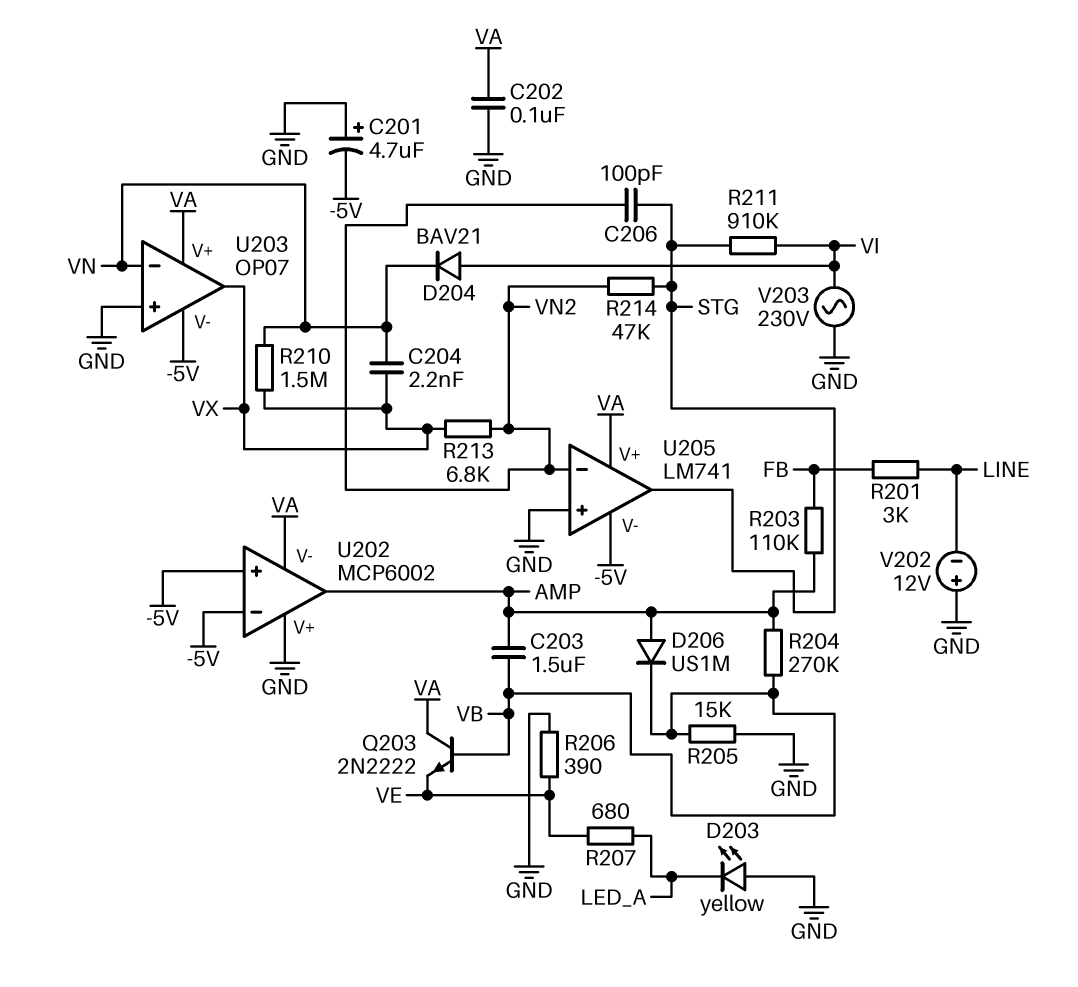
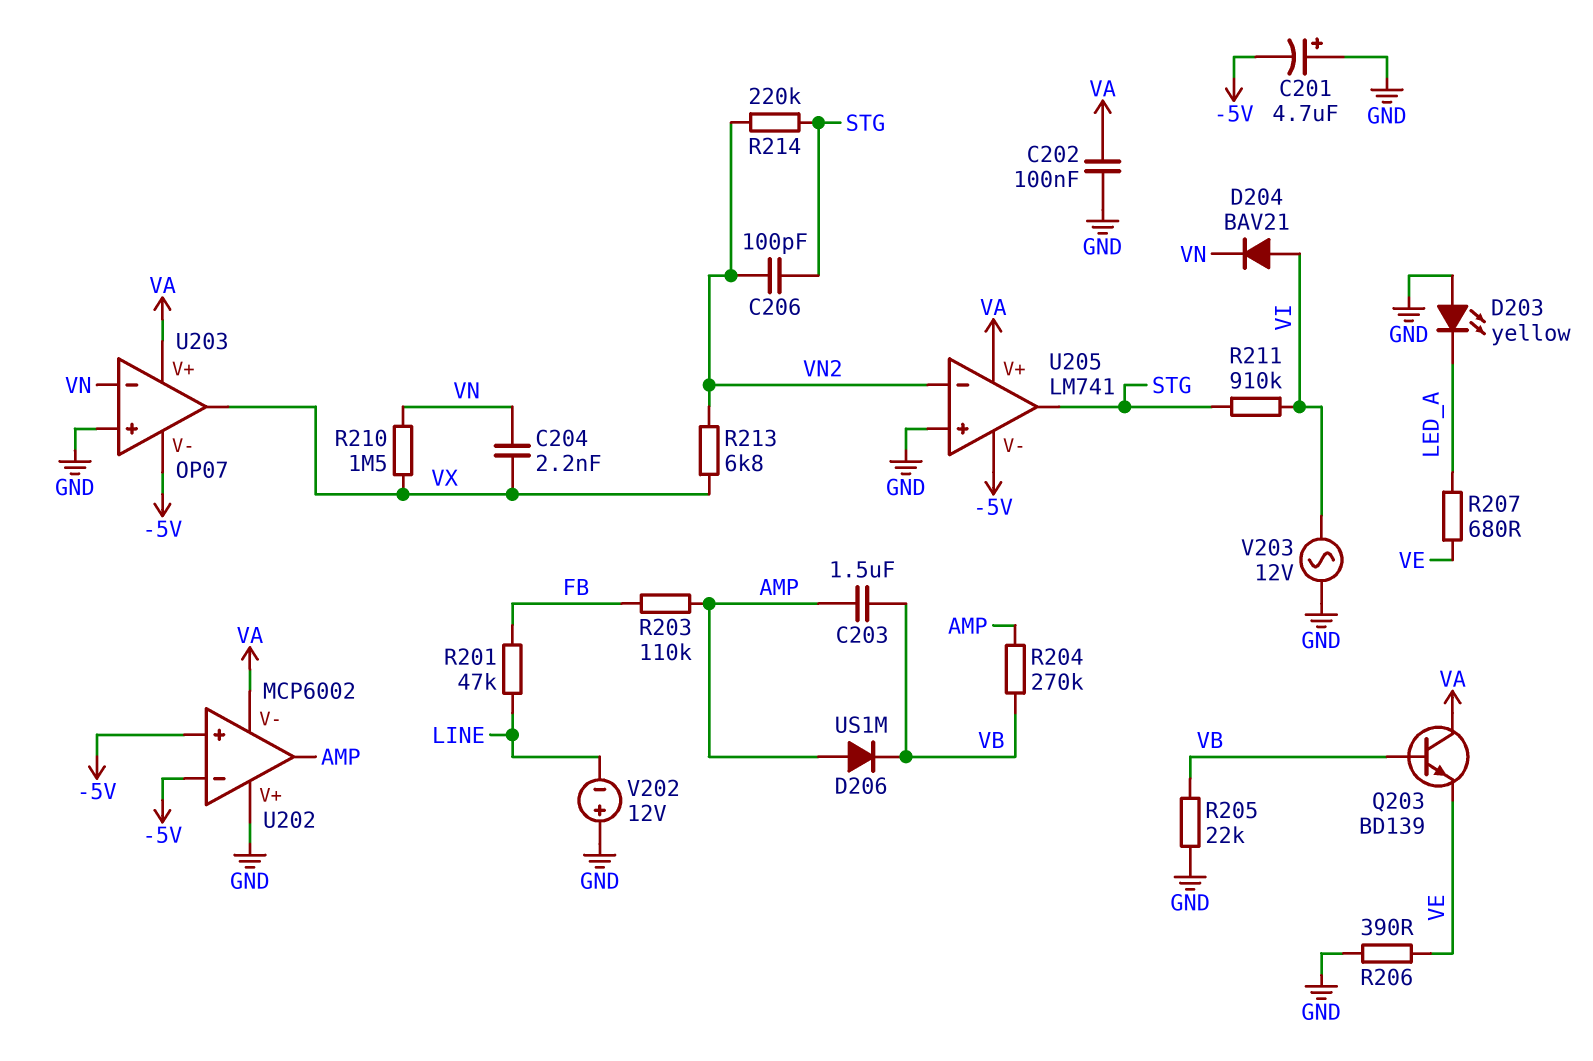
Q203: NPN 2N2222 (B VB, C VA, E VE) -> NPN BD139 (B VB, C VA, E VE)
R201: 3k (FB, LINE) -> 47k (FB, LINE)
R205: 15k (GND, VB) -> 22k (GND, VB)
R214: 47k (STG, VN2) -> 220k (STG, VN2)
V203: AC 230V (GND, VI) -> AC 12V (GND, VI)

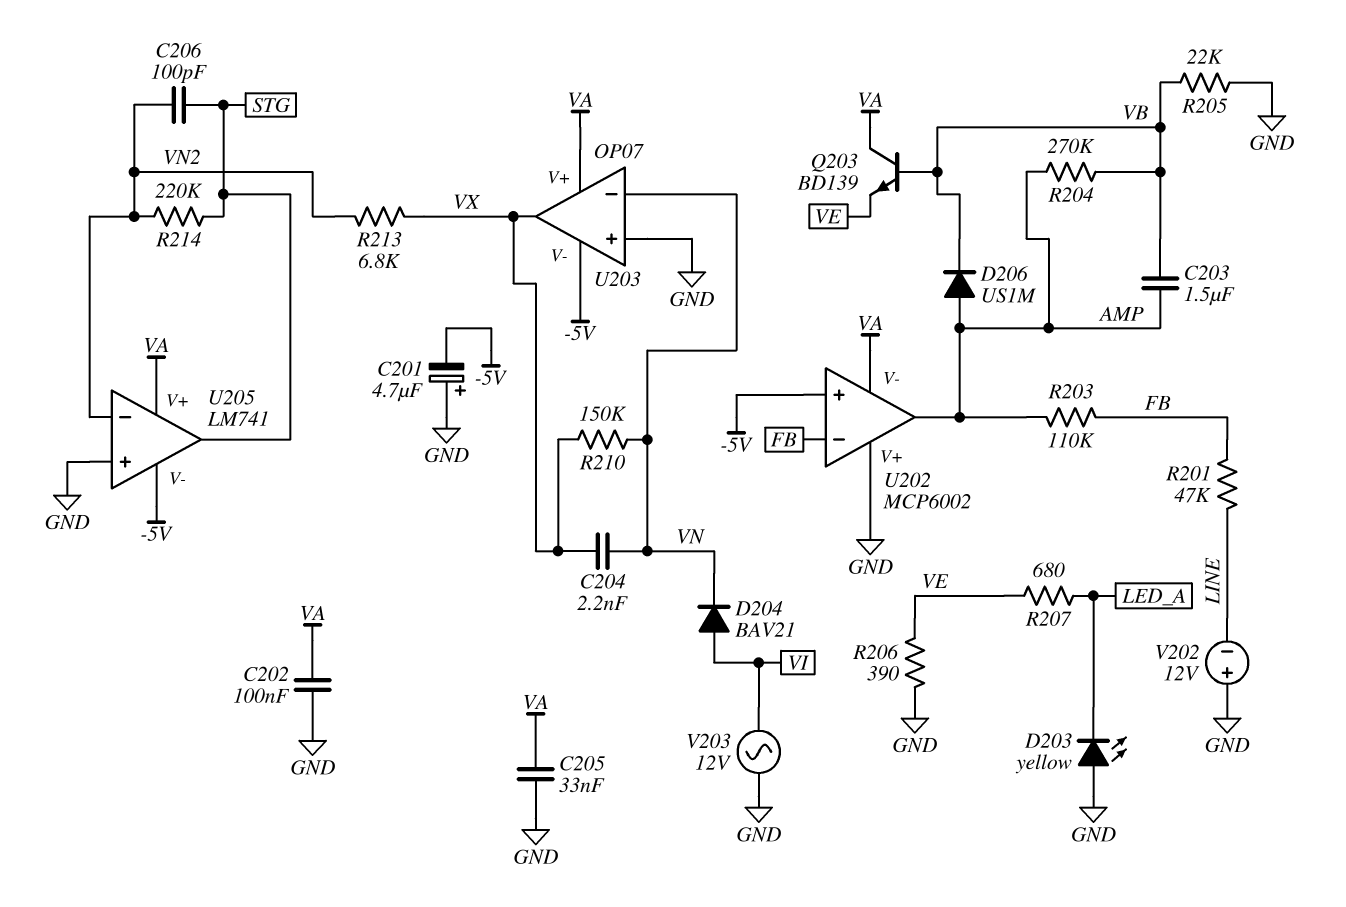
C205: none -> 33nF (GND, VA)
R210: 1.5M (VN, VX) -> 150k (VN, VX)
R211: 910k (STG, VI) -> none
U202 pin in-: -5V -> FB

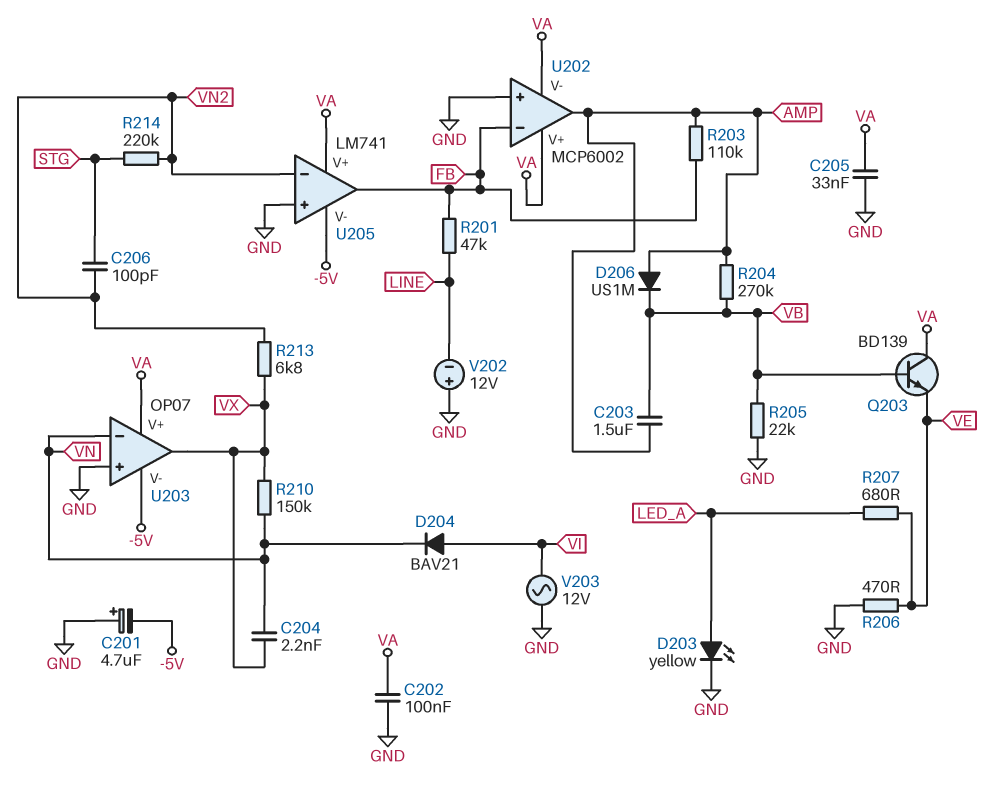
D203: LED yellow (A GND, K LED_A) -> LED yellow (A LED_A, K GND)
R206: 390 (GND, VE) -> 470 (GND, VE)
U202 pin V+: GND -> VA
U202 pin in+: -5V -> GND
U205 pin out: STG -> FB

